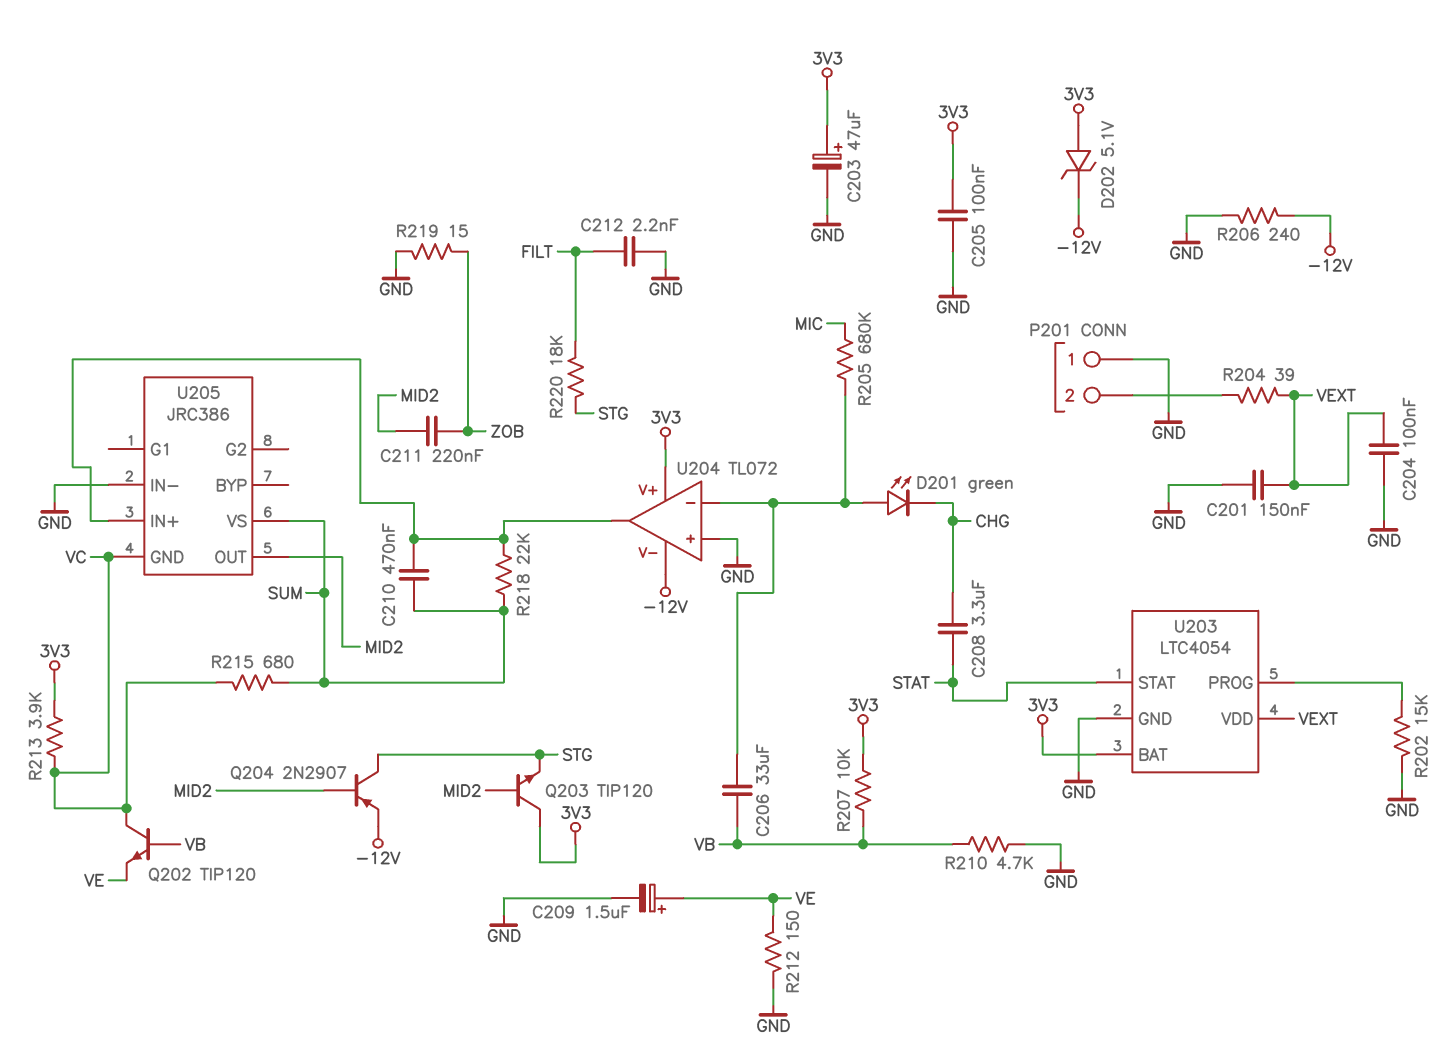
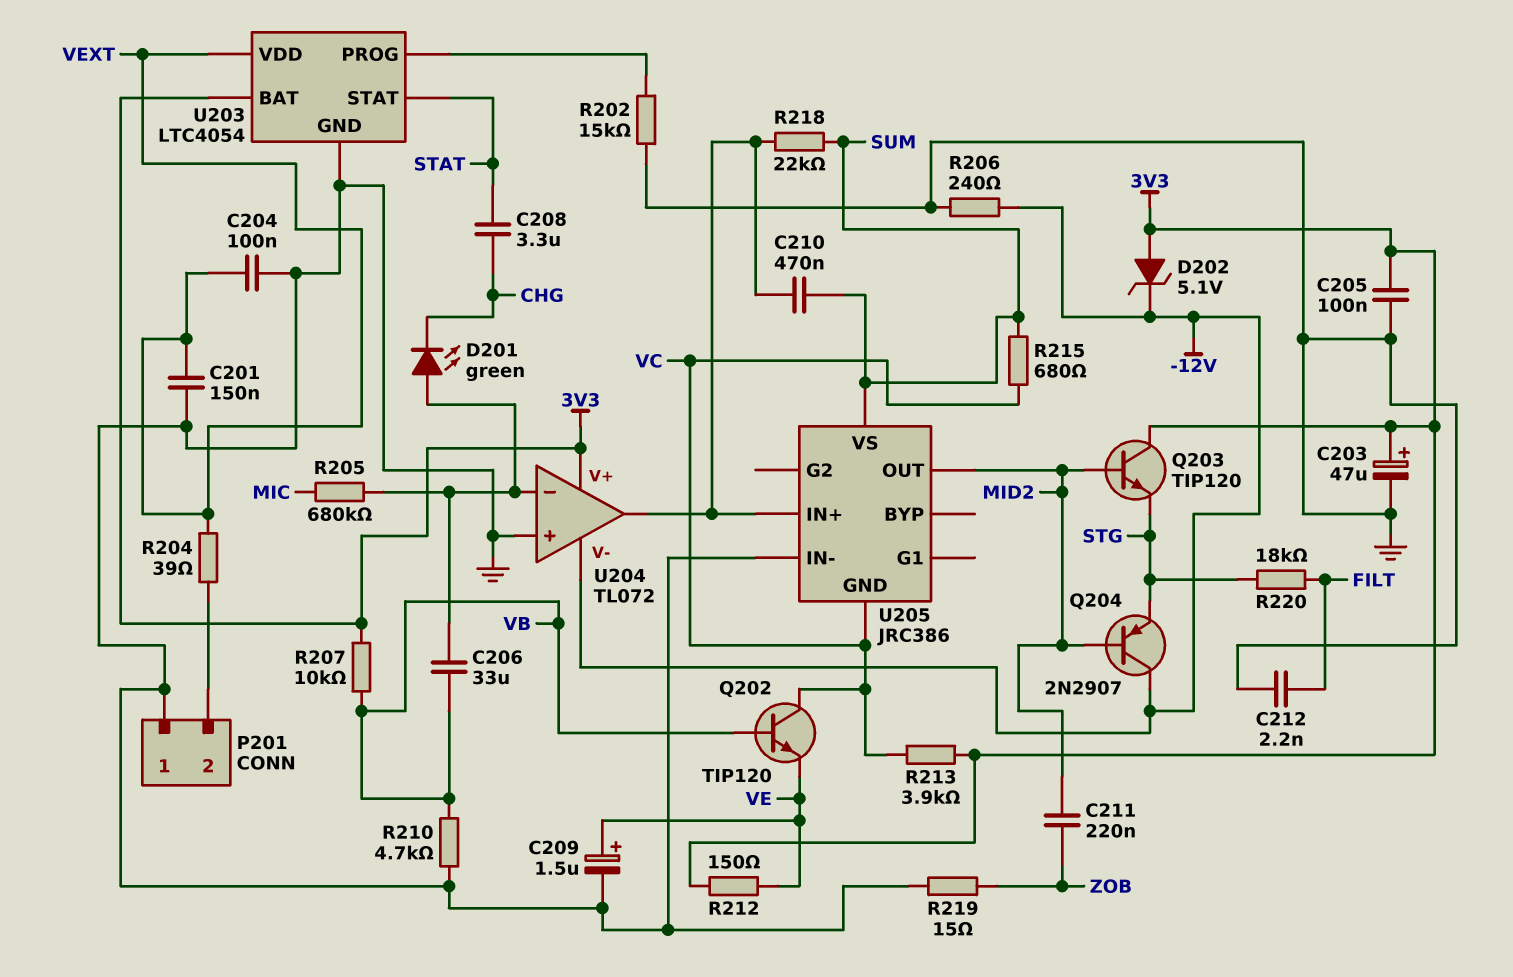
Q204: PNP 2N2907 (B MID2, C STG, E -12V) -> PNP 2N2907 (B MID2, C -12V, E STG)
R212: 150 (GND, VE) -> 150 (3V3, VE)

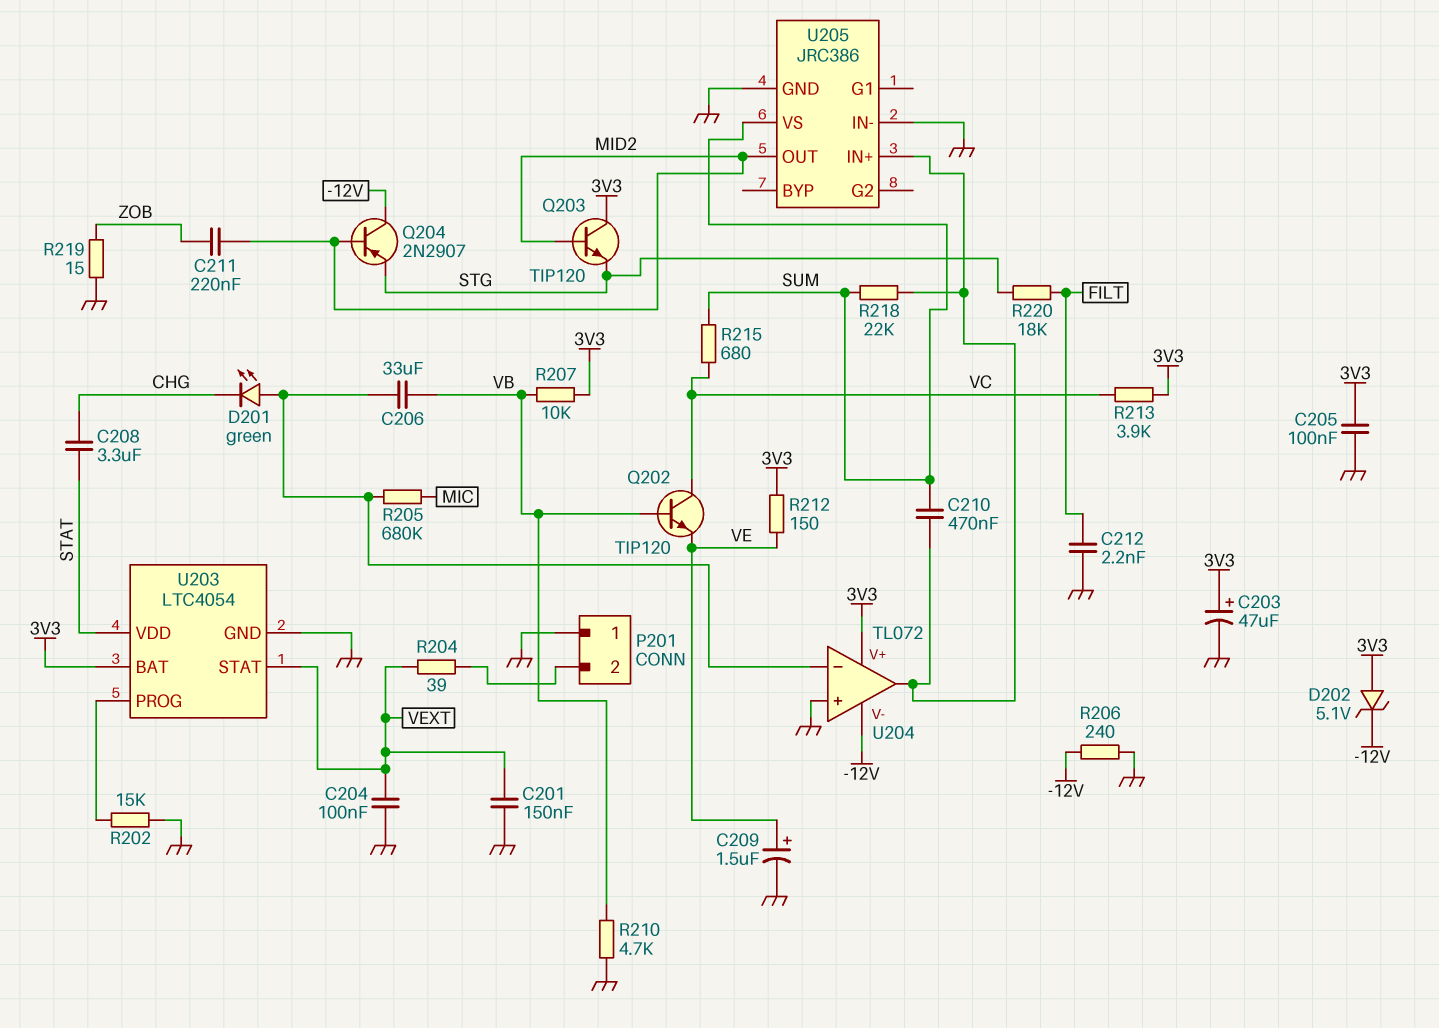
U203 pin STAT: STAT -> VEXT
U203 pin VDD: VEXT -> STAT
U205 pin GND: VC -> GND

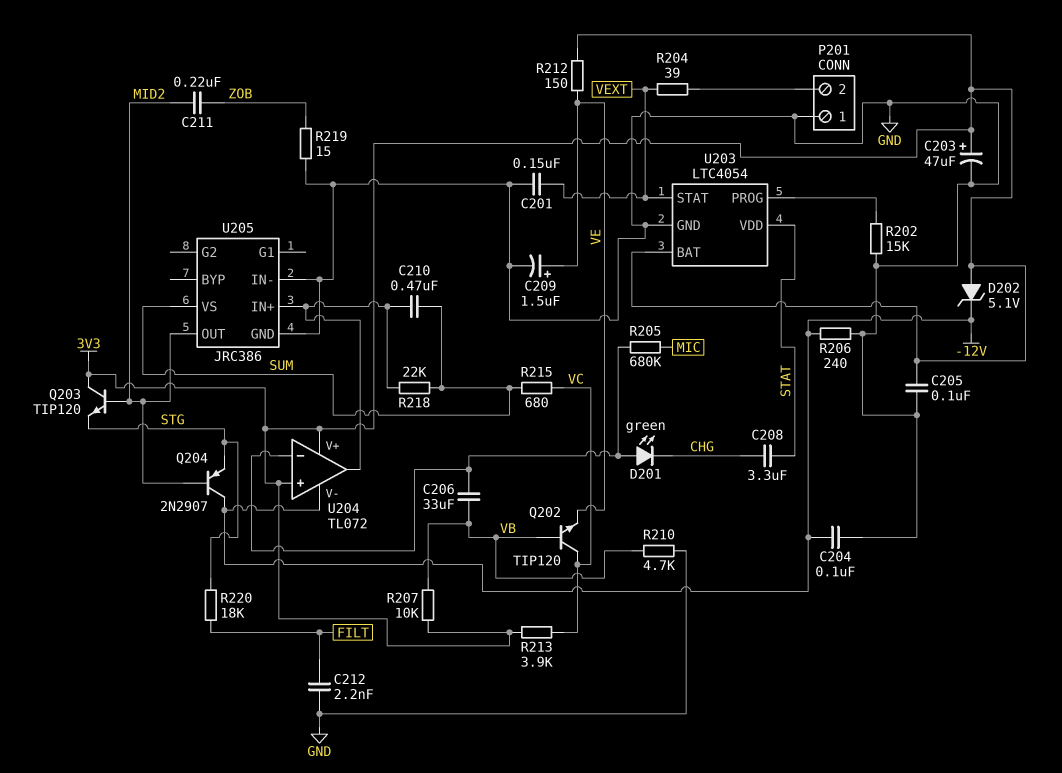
C204: 100nF (GND, VEXT) -> 100nF (-12V, GND)
U204 pin in+: GND -> 3V3

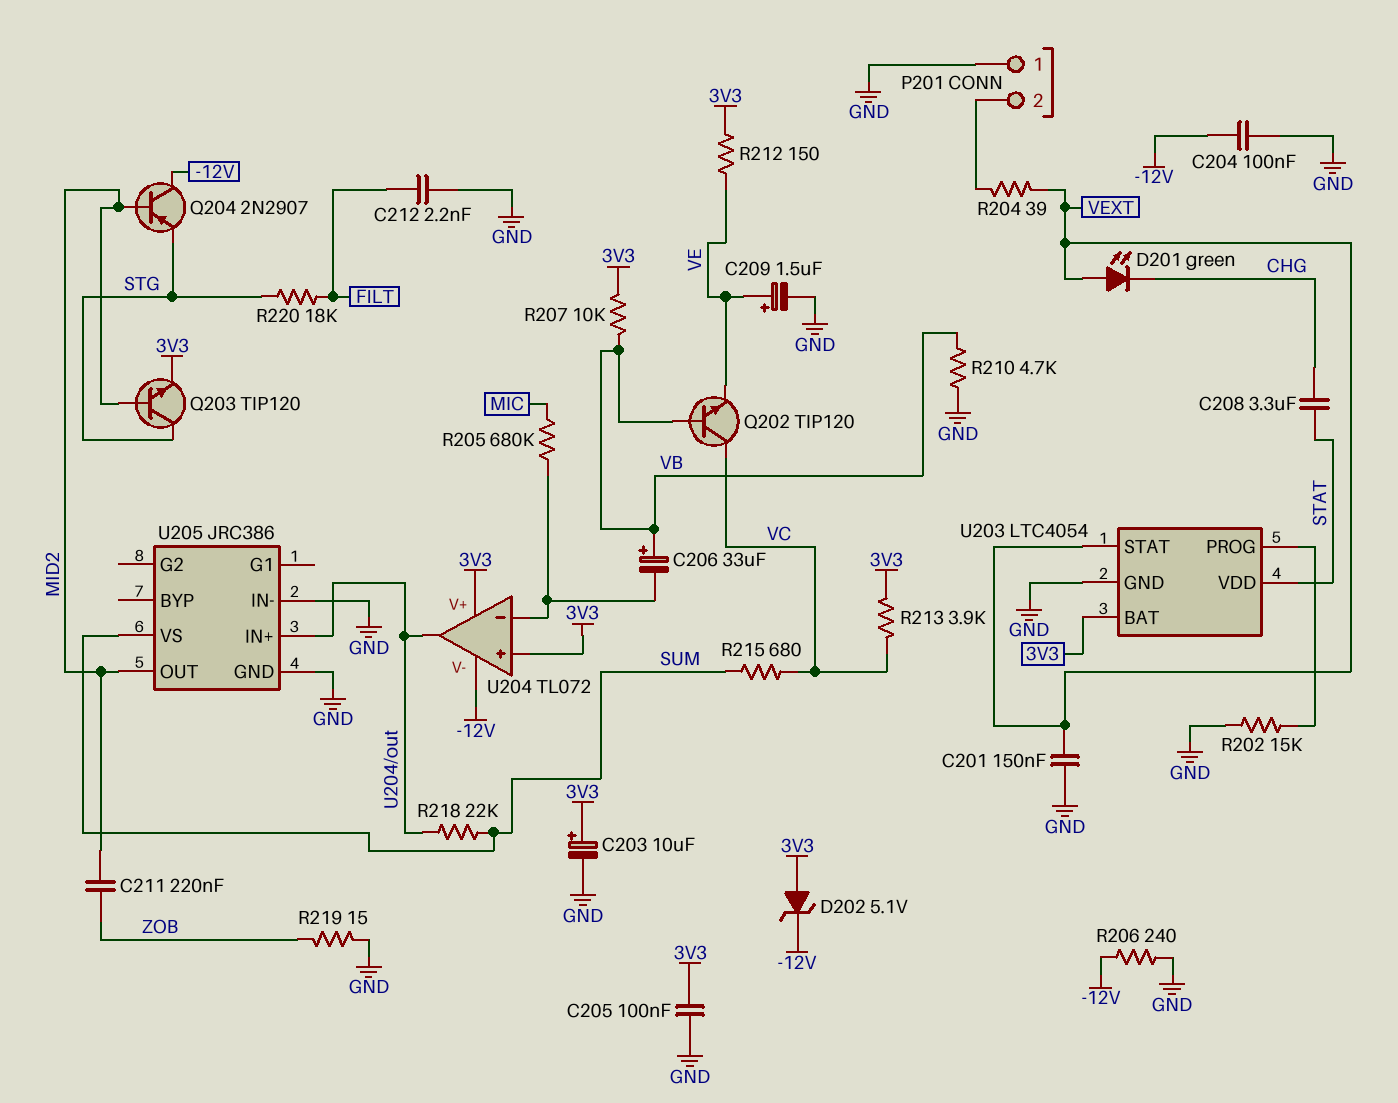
C203: 47uF (plus 3V3, minus GND) -> 10uF (plus 3V3, minus GND)
C206: 33uF (U204/in-, VB) -> 33uF (plus VB, minus U204/in-)
C210: 470nF (SUM, U204/out) -> none
D201: LED green (A U204/in-, K CHG) -> LED green (A VEXT, K CHG)
Q203: NPN TIP120 (B MID2, C 3V3, E STG) -> NPN TIP120 (B MID2, C STG, E 3V3)

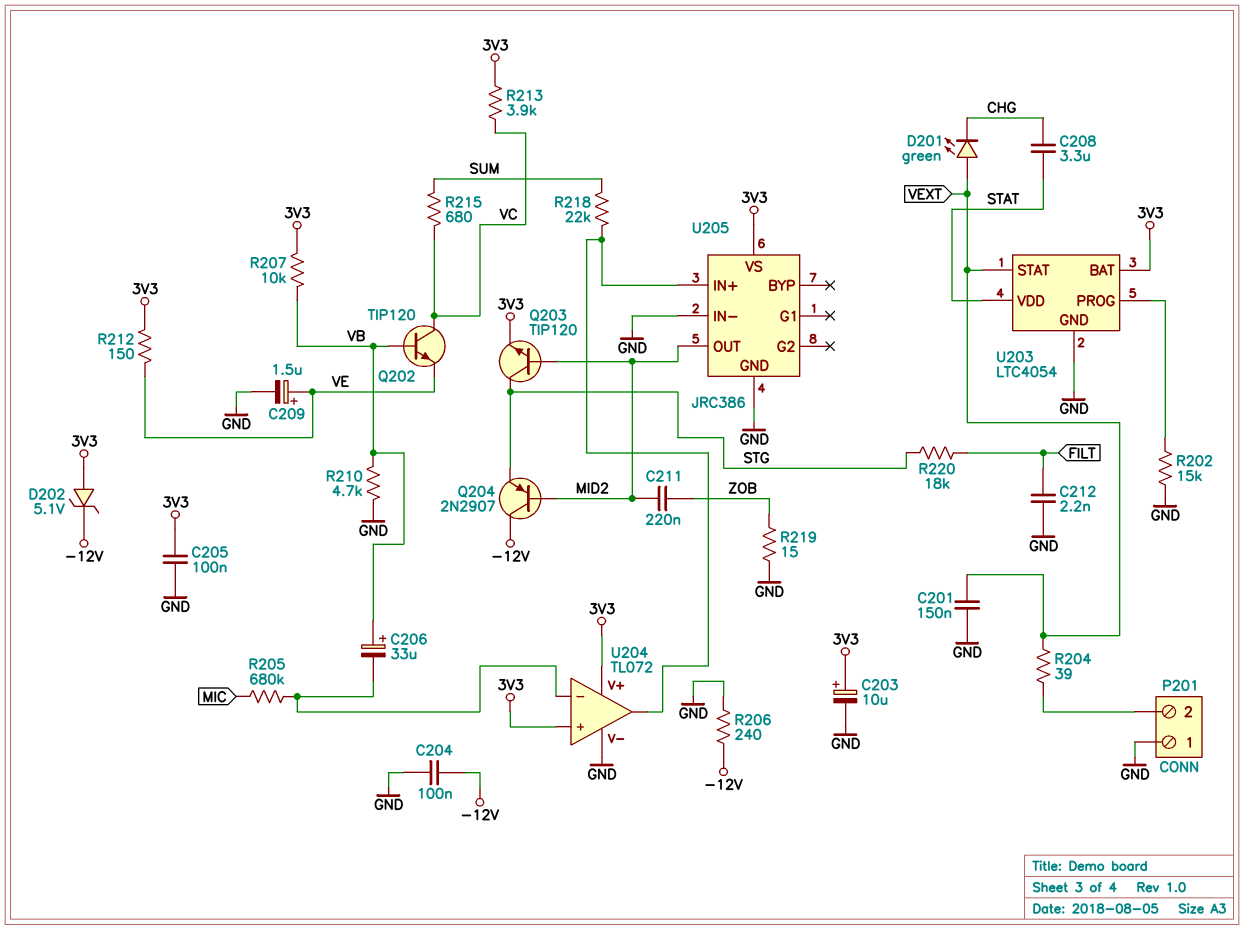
U204 pin V-: -12V -> GND
U205 pin VS: SUM -> 3V3

